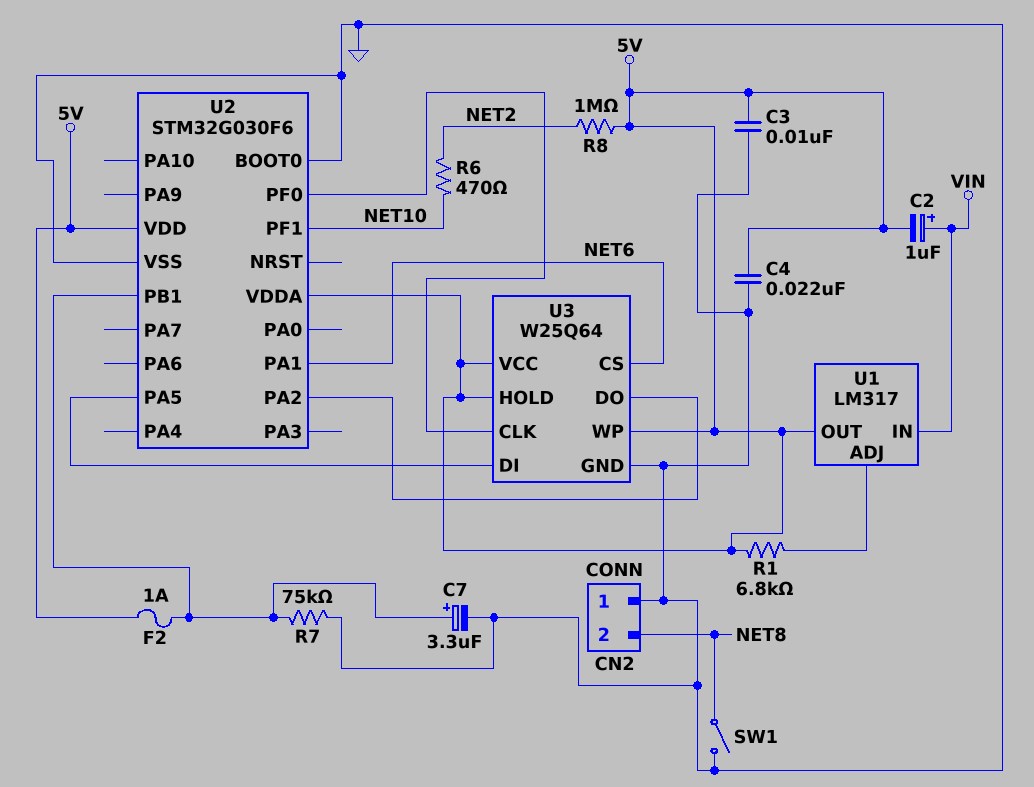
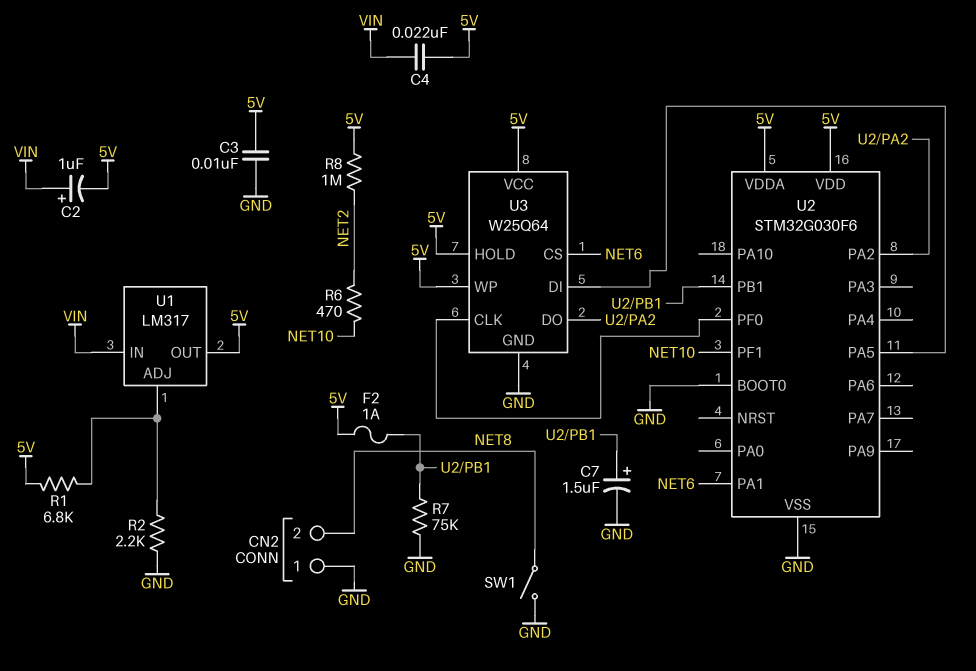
C4: 22nF (5V, GND) -> 22nF (5V, VIN)
C7: 3.3uF (plus U2/PB1, minus GND) -> 1.5uF (plus U2/PB1, minus GND)
R2: none -> 2.2k (GND, U1/ADJ)

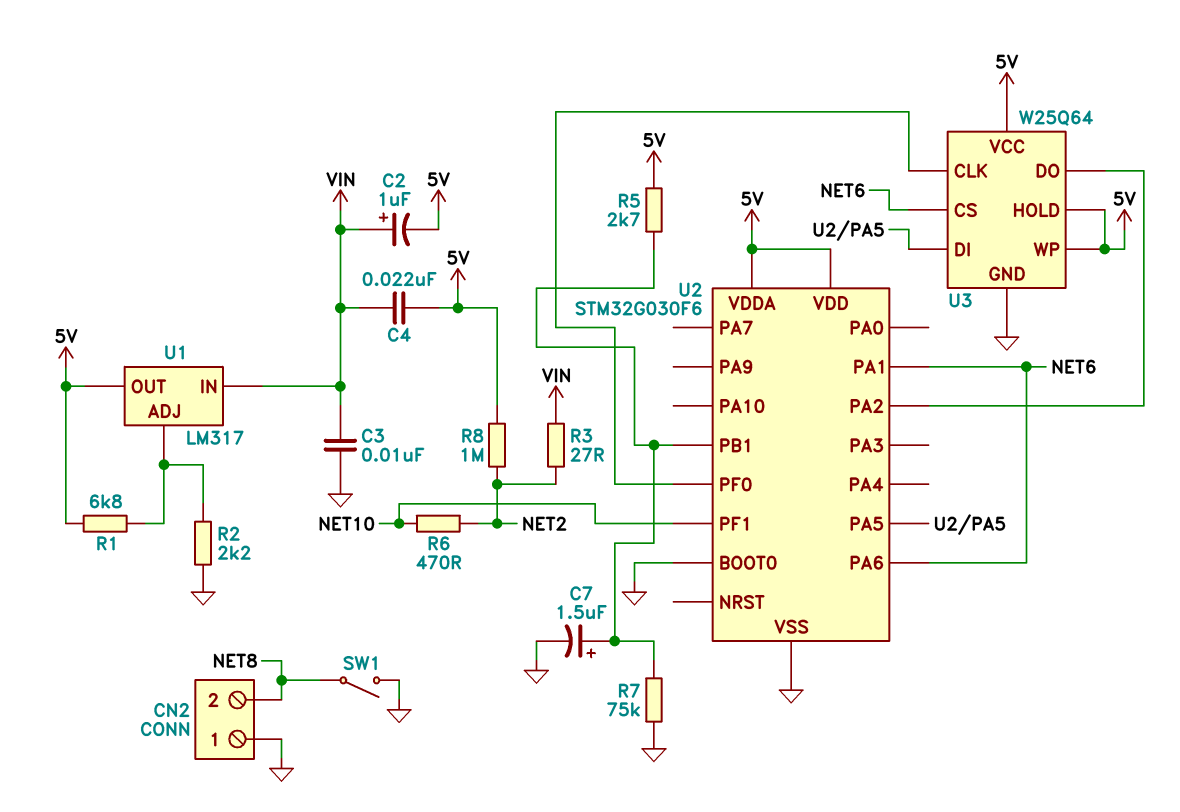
C3: 10nF (5V, GND) -> 10nF (GND, VIN)
F2: 1A (5V, U2/PB1) -> none
R3: none -> 27 (NET2, VIN)
R5: none -> 2.7k (5V, U2/PB1)
U2 pin PA6: none -> NET6

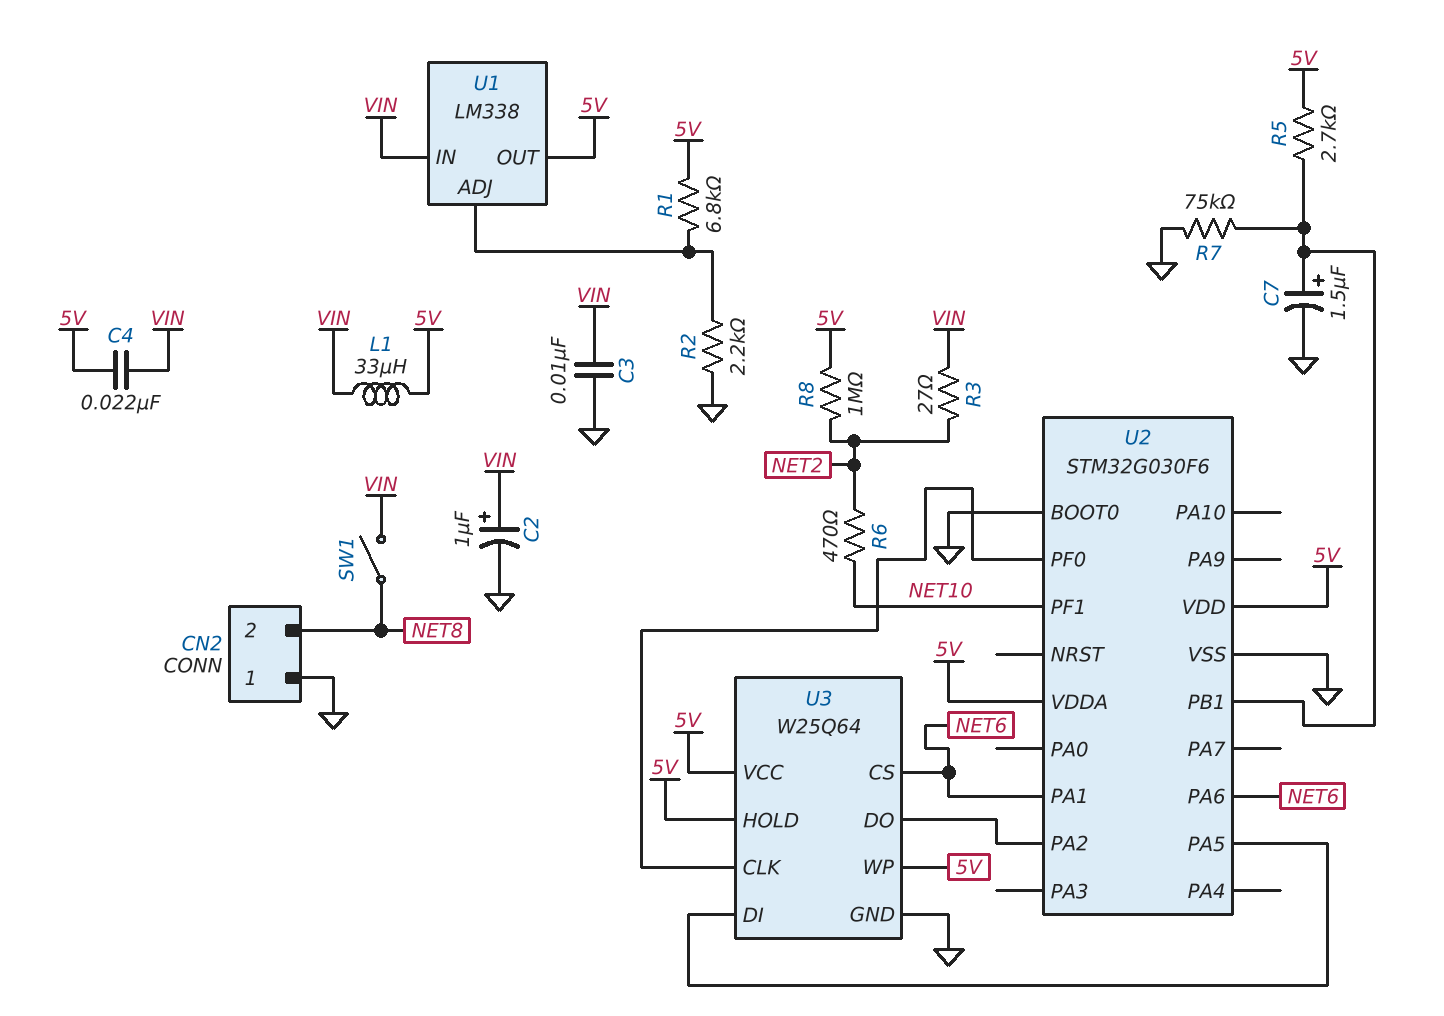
C2: 1uF (plus VIN, minus 5V) -> 1uF (plus VIN, minus GND)
L1: none -> 33uH (5V, VIN)
SW1: switch (GND, NET8) -> switch (NET8, VIN)
U1: LM317 -> LM338

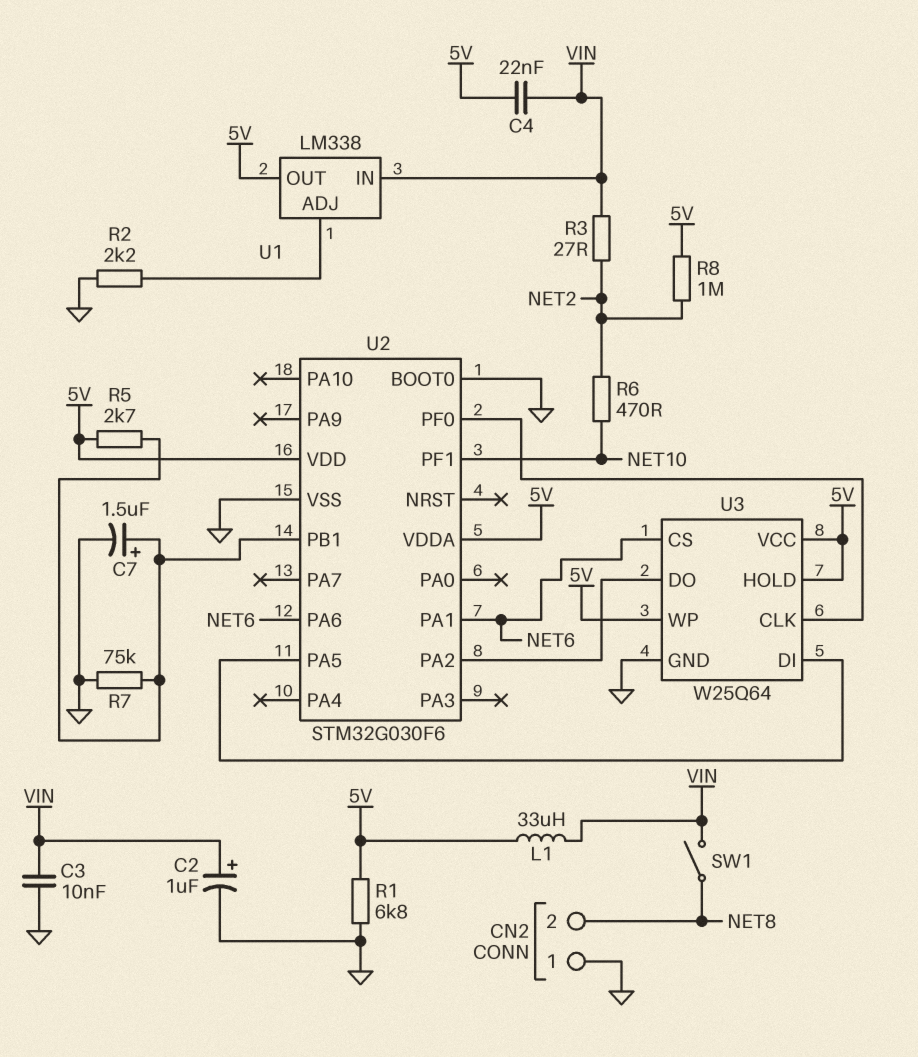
R1: 6.8k (5V, U1/ADJ) -> 6.8k (5V, GND)

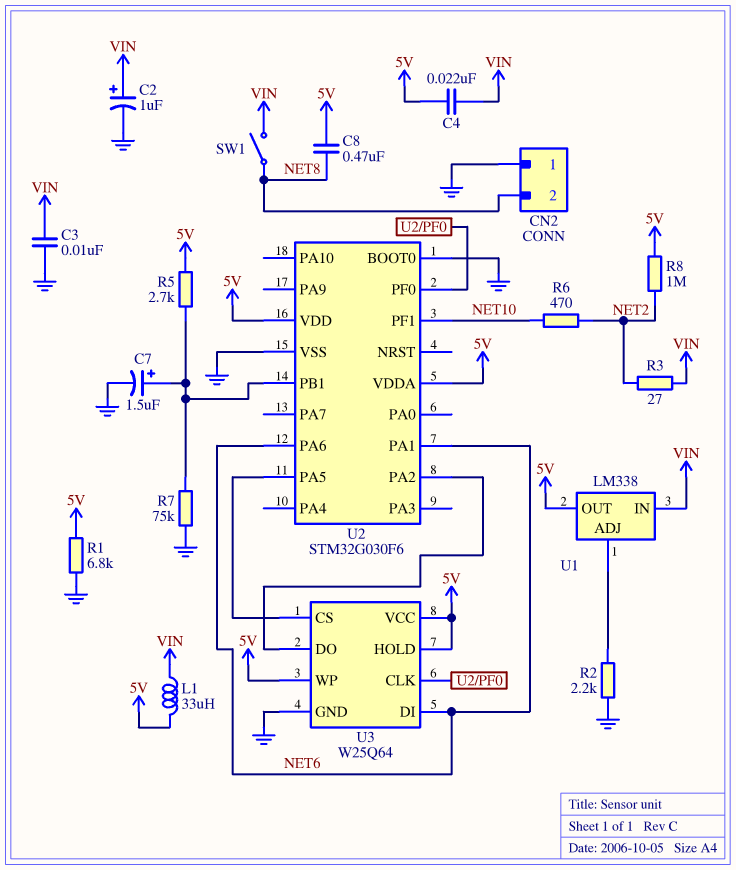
C8: none -> 470nF (5V, NET8)
U3 pin CS: NET6 -> U2/PA5
U3 pin DI: U2/PA5 -> NET6

